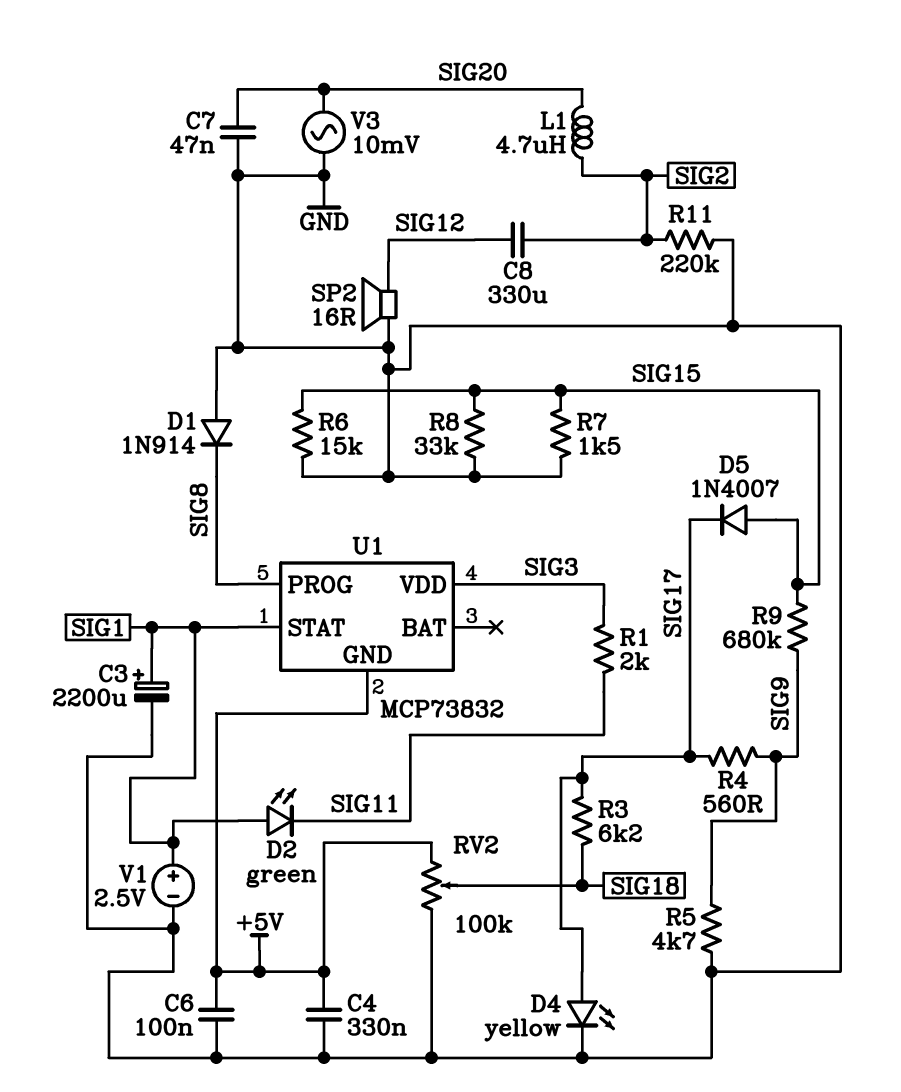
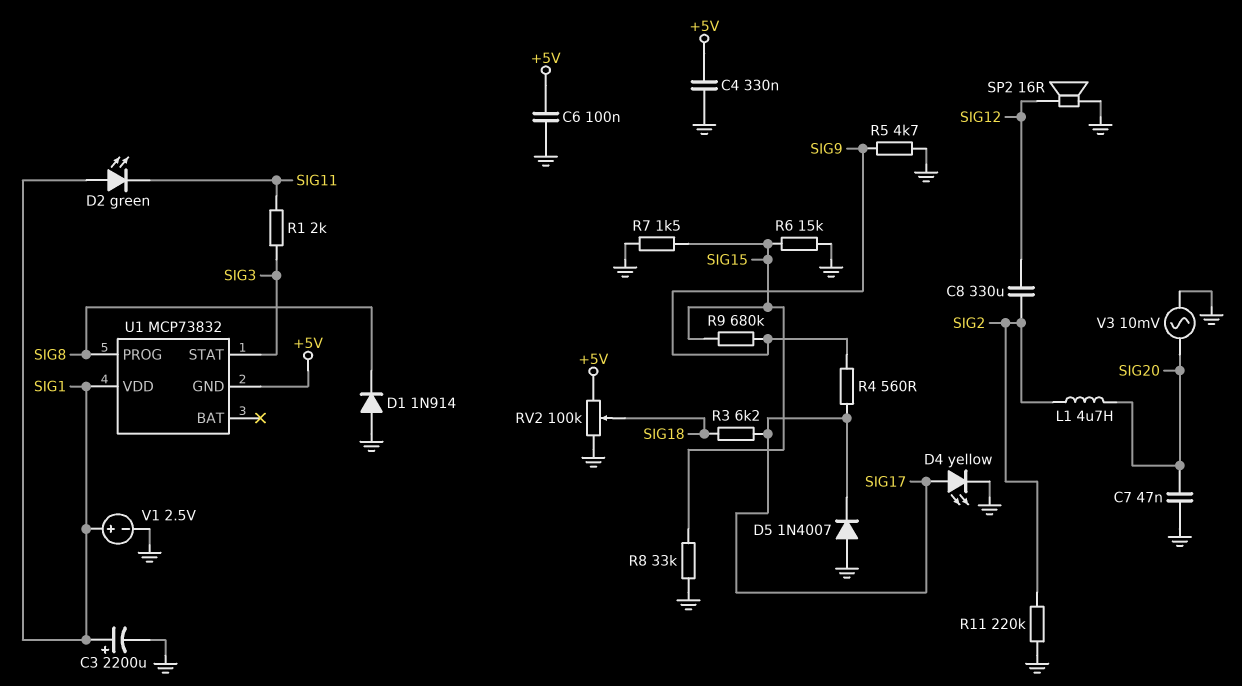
D5: diode 1N4007 (A SIG15, K SIG17) -> diode 1N4007 (A GND, K SIG17)
U1 pin STAT: SIG1 -> SIG3
U1 pin VDD: SIG3 -> SIG1

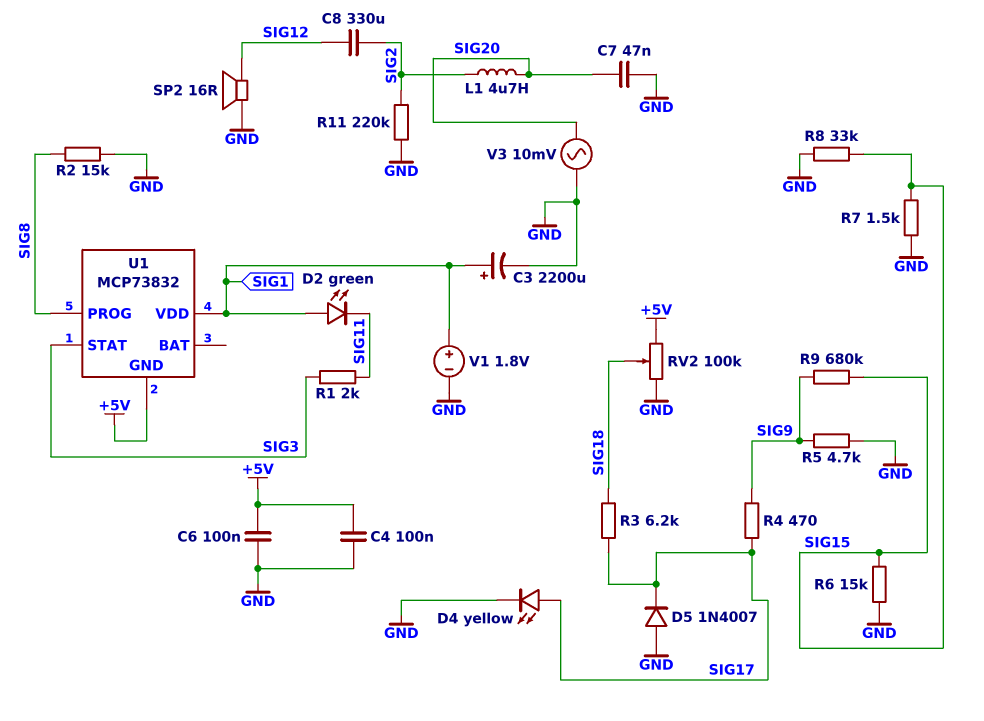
C4: 330nF (+5V, GND) -> 100nF (+5V, GND)
D1: diode 1N914 (A GND, K SIG8) -> none
R2: none -> 15k (GND, SIG8)
R4: 560 (SIG9, SIG17) -> 470 (SIG9, SIG17)
V1: 2.5V (plus SIG1, minus GND) -> 1.8V (plus SIG1, minus GND)

